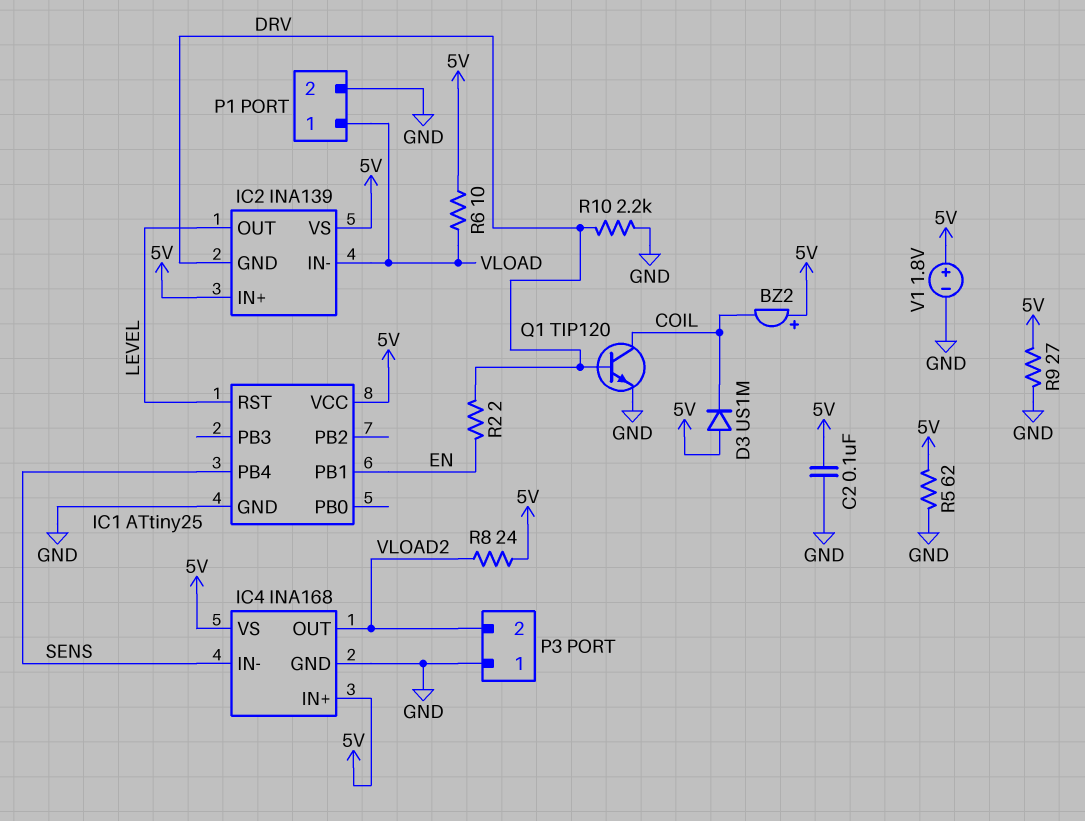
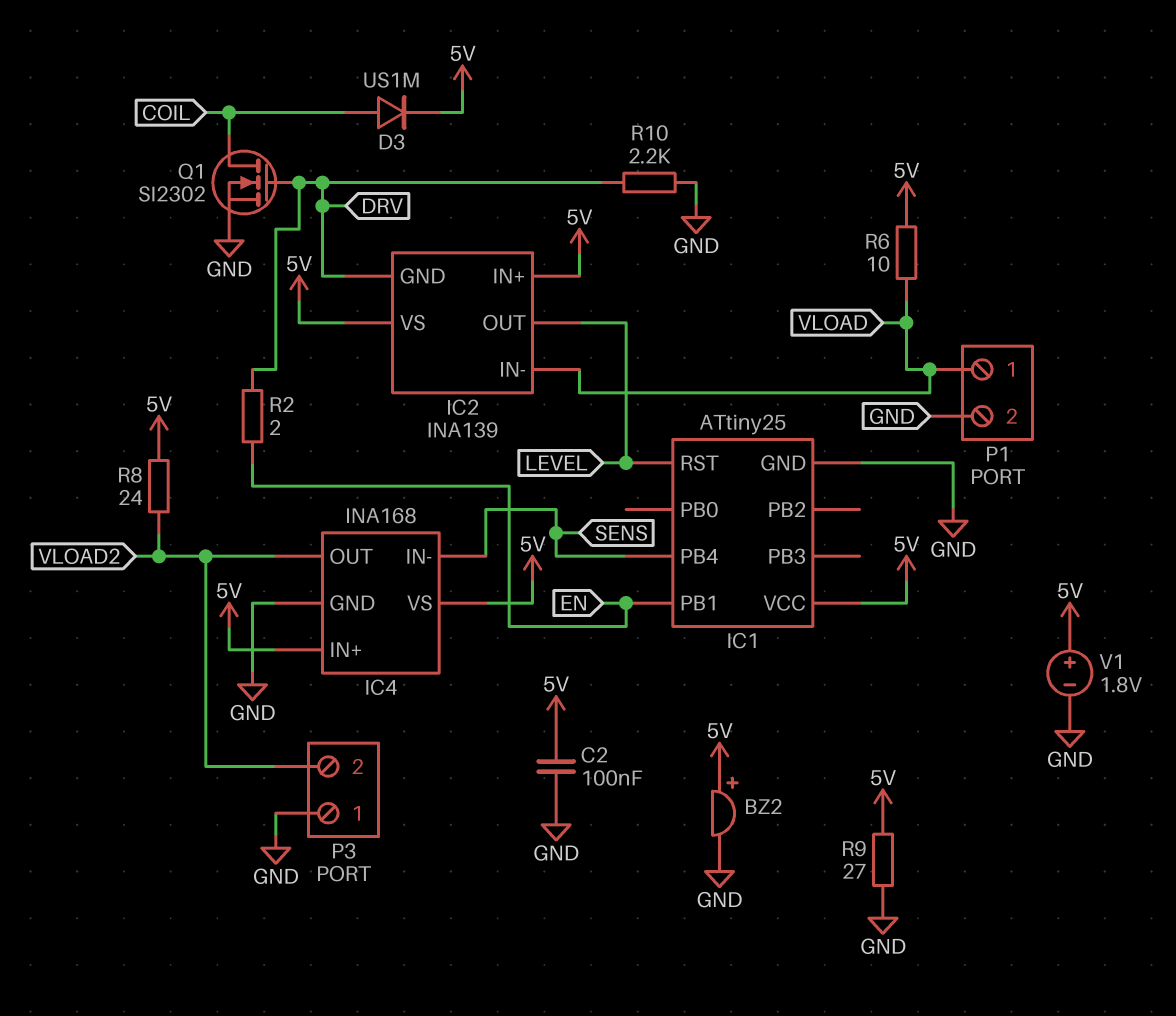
BZ2: buzzer (plus 5V, minus COIL) -> buzzer (plus 5V, minus GND)
D3: diode US1M (A 5V, K COIL) -> diode US1M (A COIL, K 5V)
Q1: NPN TIP120 (B DRV, C COIL, E GND) -> NMOS SI2302 (G DRV, D COIL, S GND)
R5: 62 (5V, GND) -> none

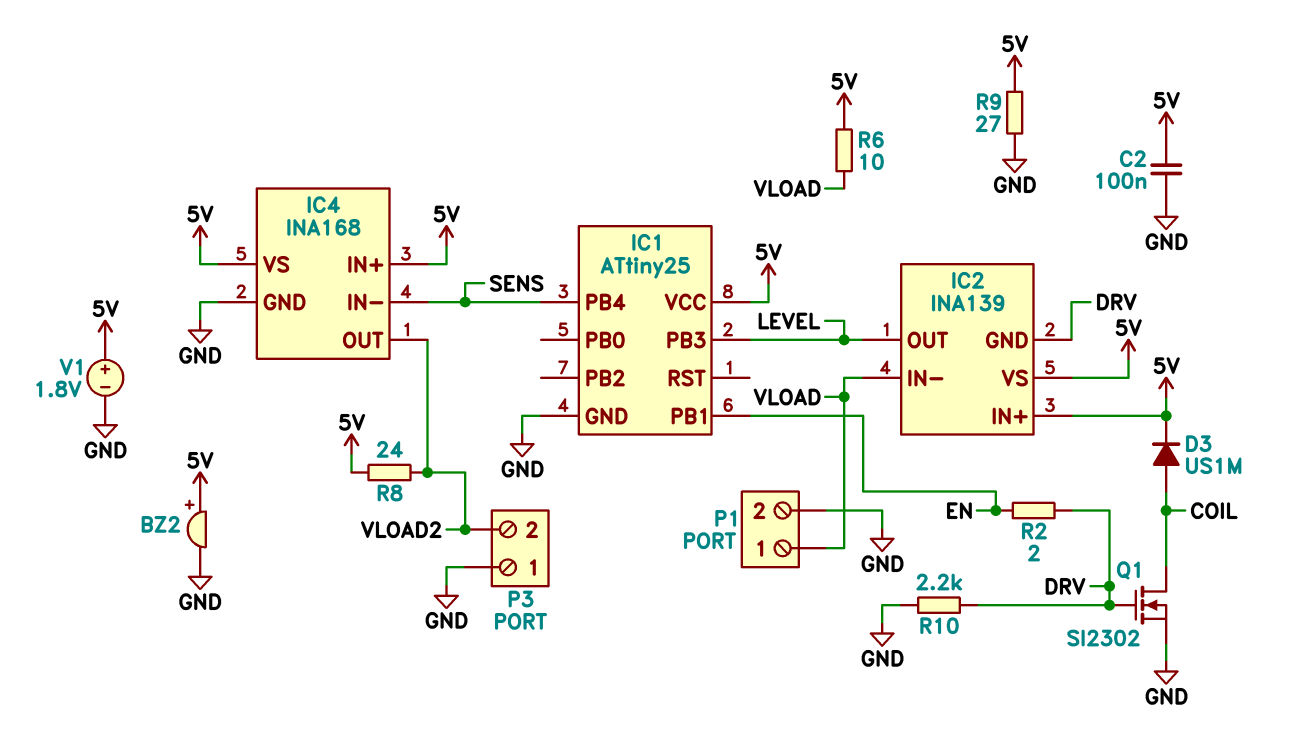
IC1 pin PB3: none -> LEVEL
IC1 pin RST: LEVEL -> none

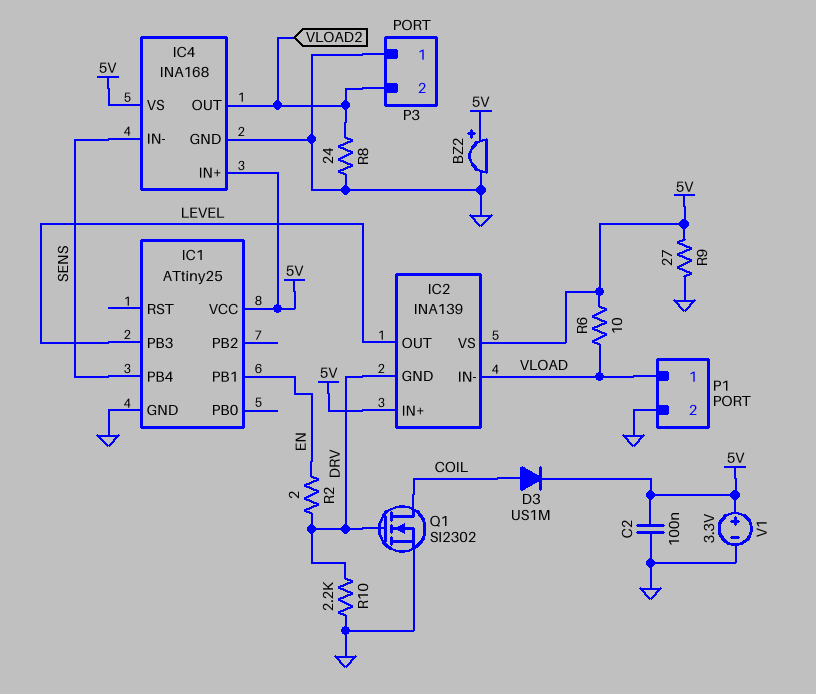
R8: 24 (5V, VLOAD2) -> 24 (GND, VLOAD2)
V1: 1.8V (plus 5V, minus GND) -> 3.3V (plus 5V, minus GND)

